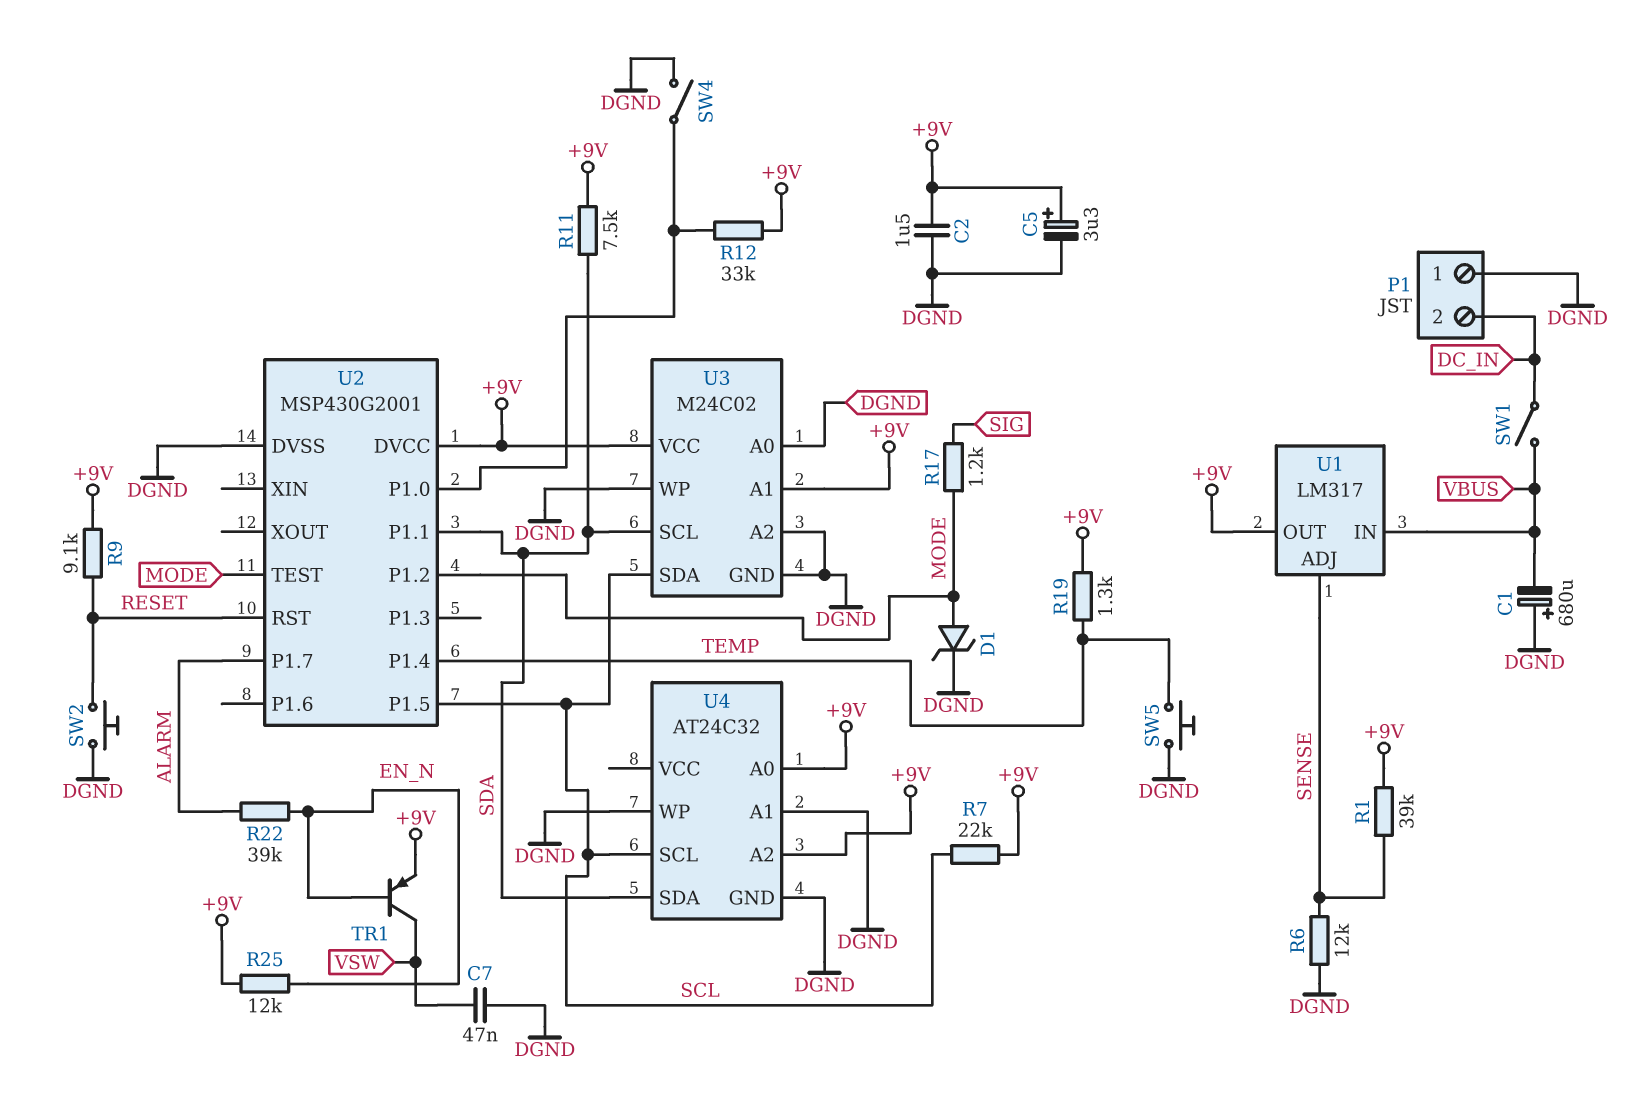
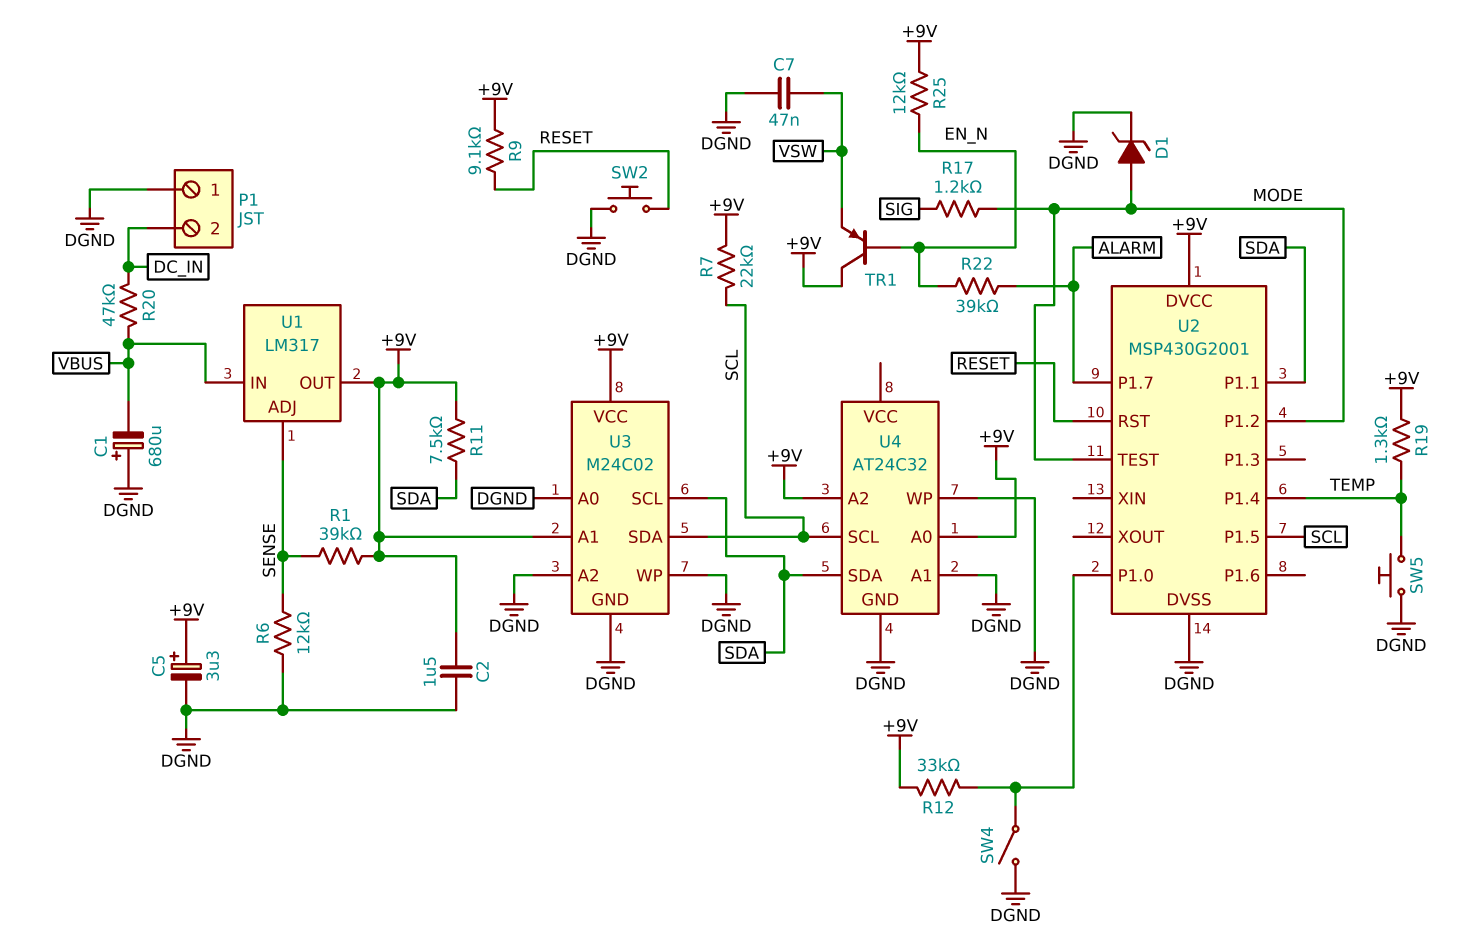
R20: none -> 47k (DC_IN, VBUS)
SW1: switch (DC_IN, VBUS) -> none
TR1: PNP (B EN_N, C VSW, E +9V) -> PNP (B EN_N, C +9V, E VSW)

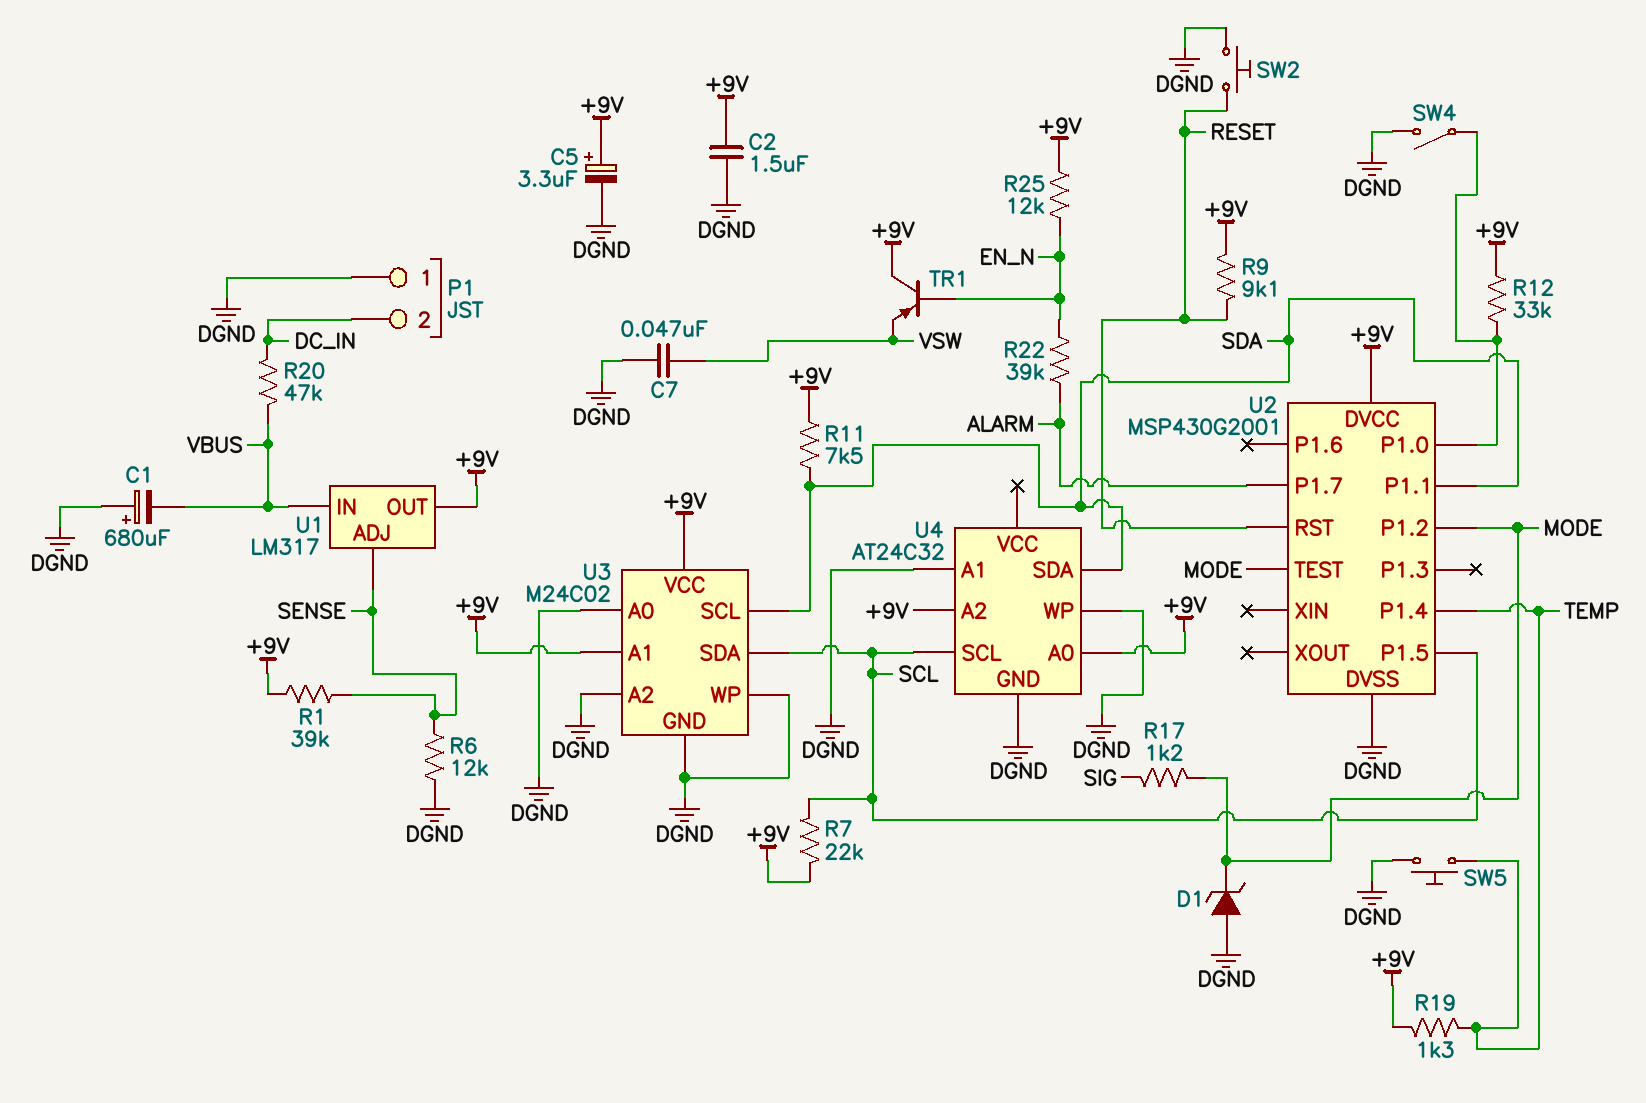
D1: zener (A MODE, K DGND) -> zener (A DGND, K MODE)

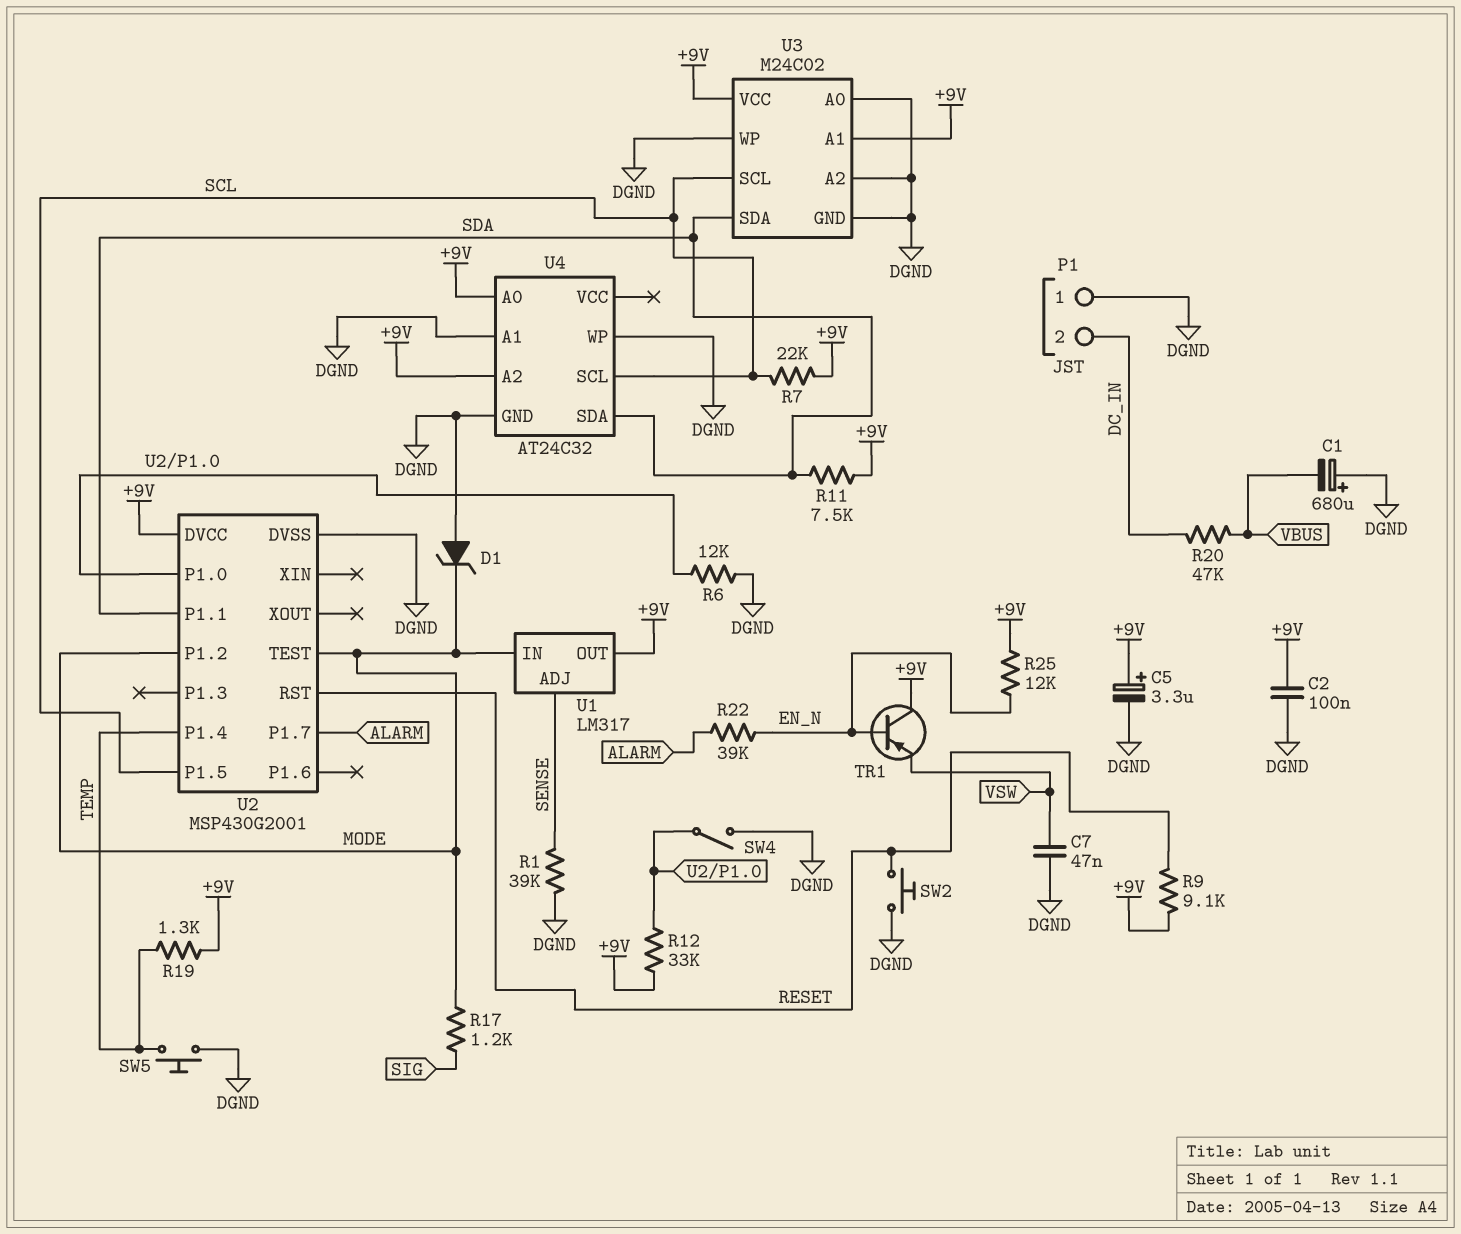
C2: 1.5uF (+9V, DGND) -> 100nF (+9V, DGND)
R1: 39k (+9V, SENSE) -> 39k (DGND, SENSE)
R6: 12k (DGND, SENSE) -> 12k (DGND, U2/P1.0)
U1 pin IN: VBUS -> MODE
U3 pin SCL: SDA -> SCL
U3 pin SDA: SCL -> SDA

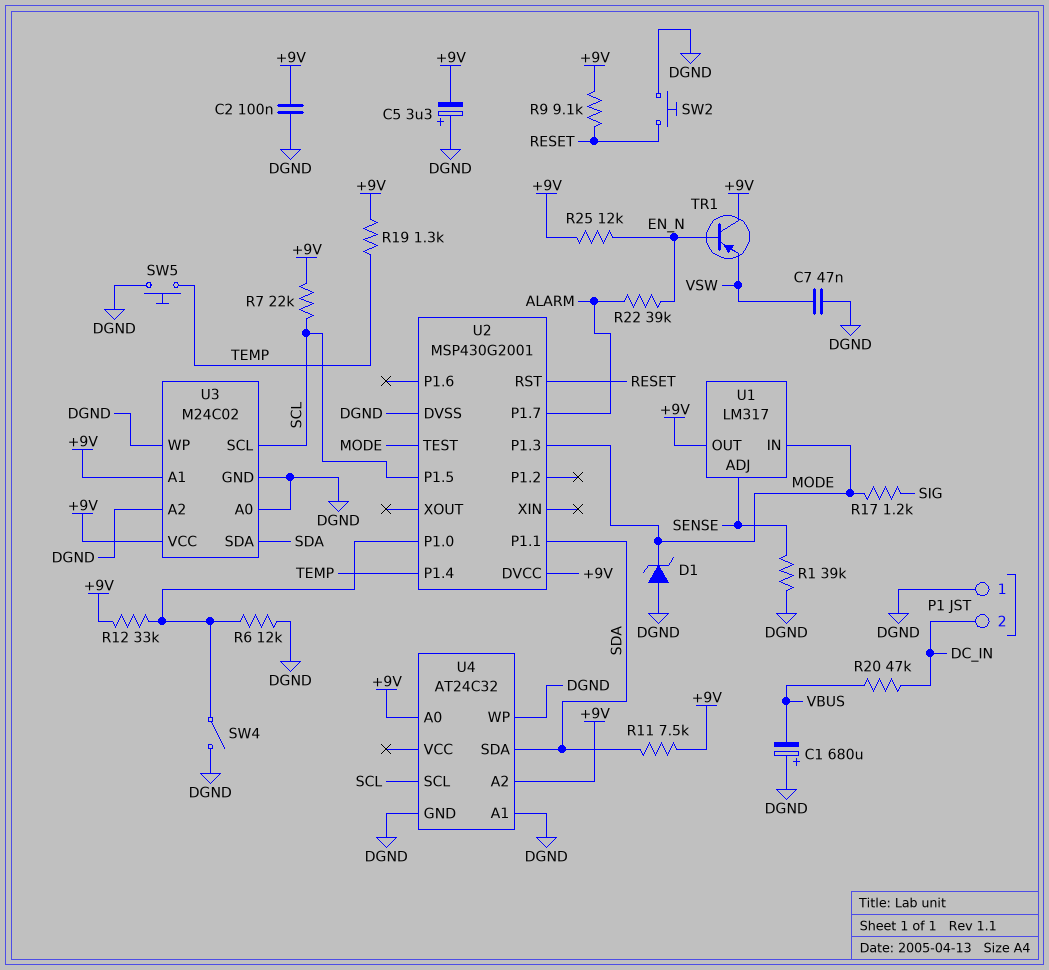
C5: 3.3uF (plus +9V, minus DGND) -> 3.3uF (plus DGND, minus +9V)
U2 pin P1.2: MODE -> none
U2 pin P1.3: none -> MODE

